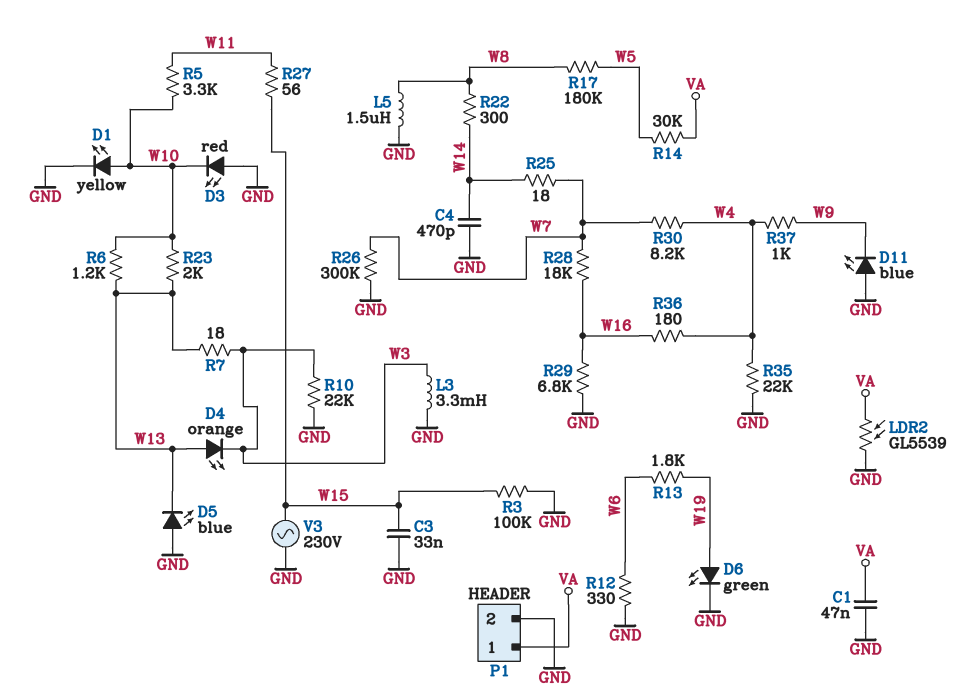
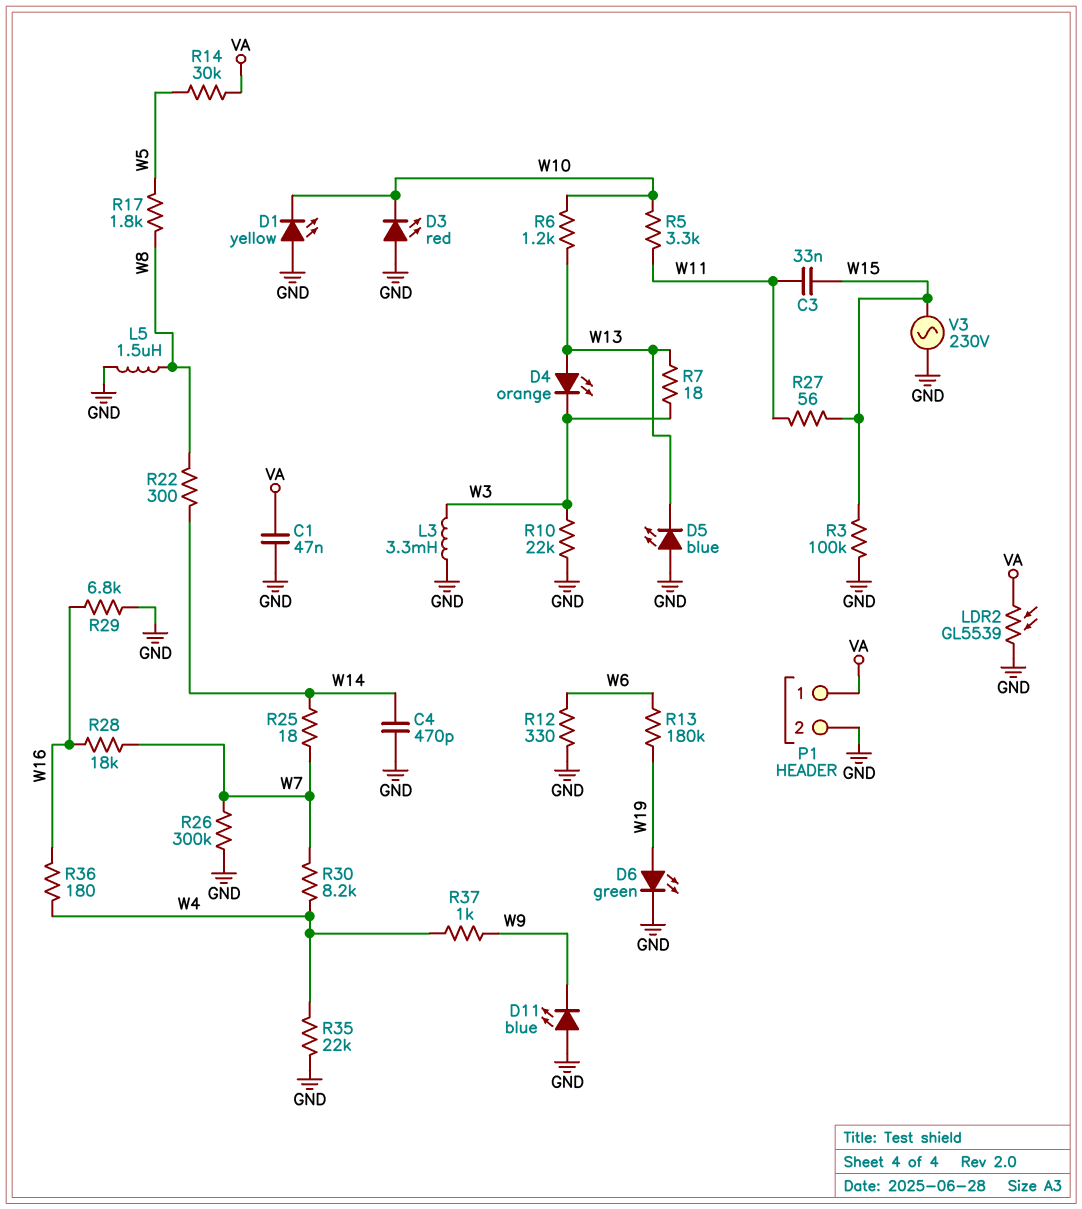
C3: 33nF (GND, W15) -> 33nF (W11, W15)
D1: LED yellow (A W10, K GND) -> LED yellow (A GND, K W10)
R13: 1.8k (W6, W19) -> 180k (W6, W19)
R17: 180k (W5, W8) -> 1.8k (W5, W8)
R23: 2k (W10, W13) -> none

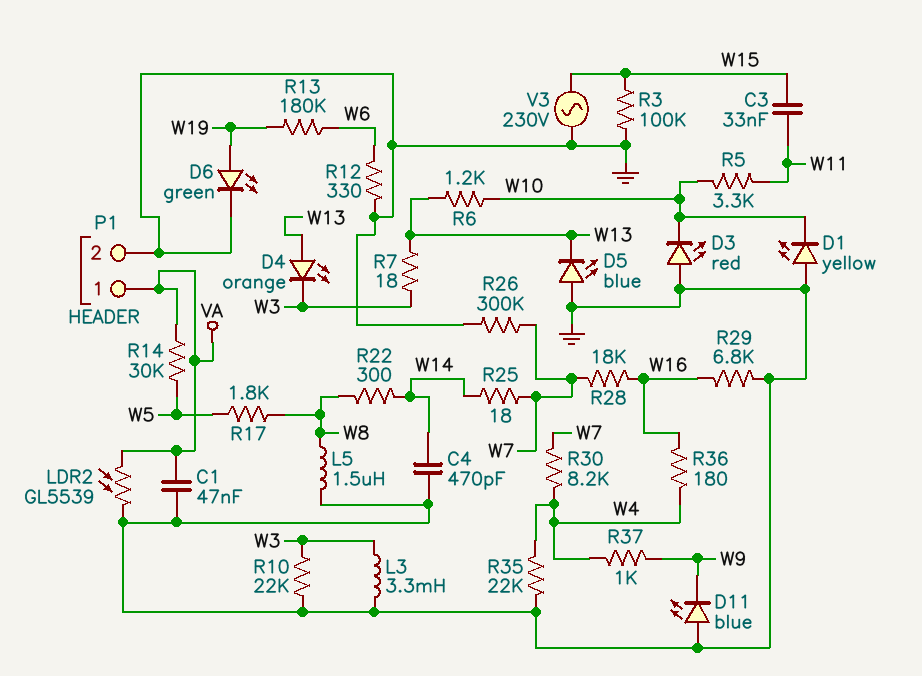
R27: 56 (W11, W15) -> none

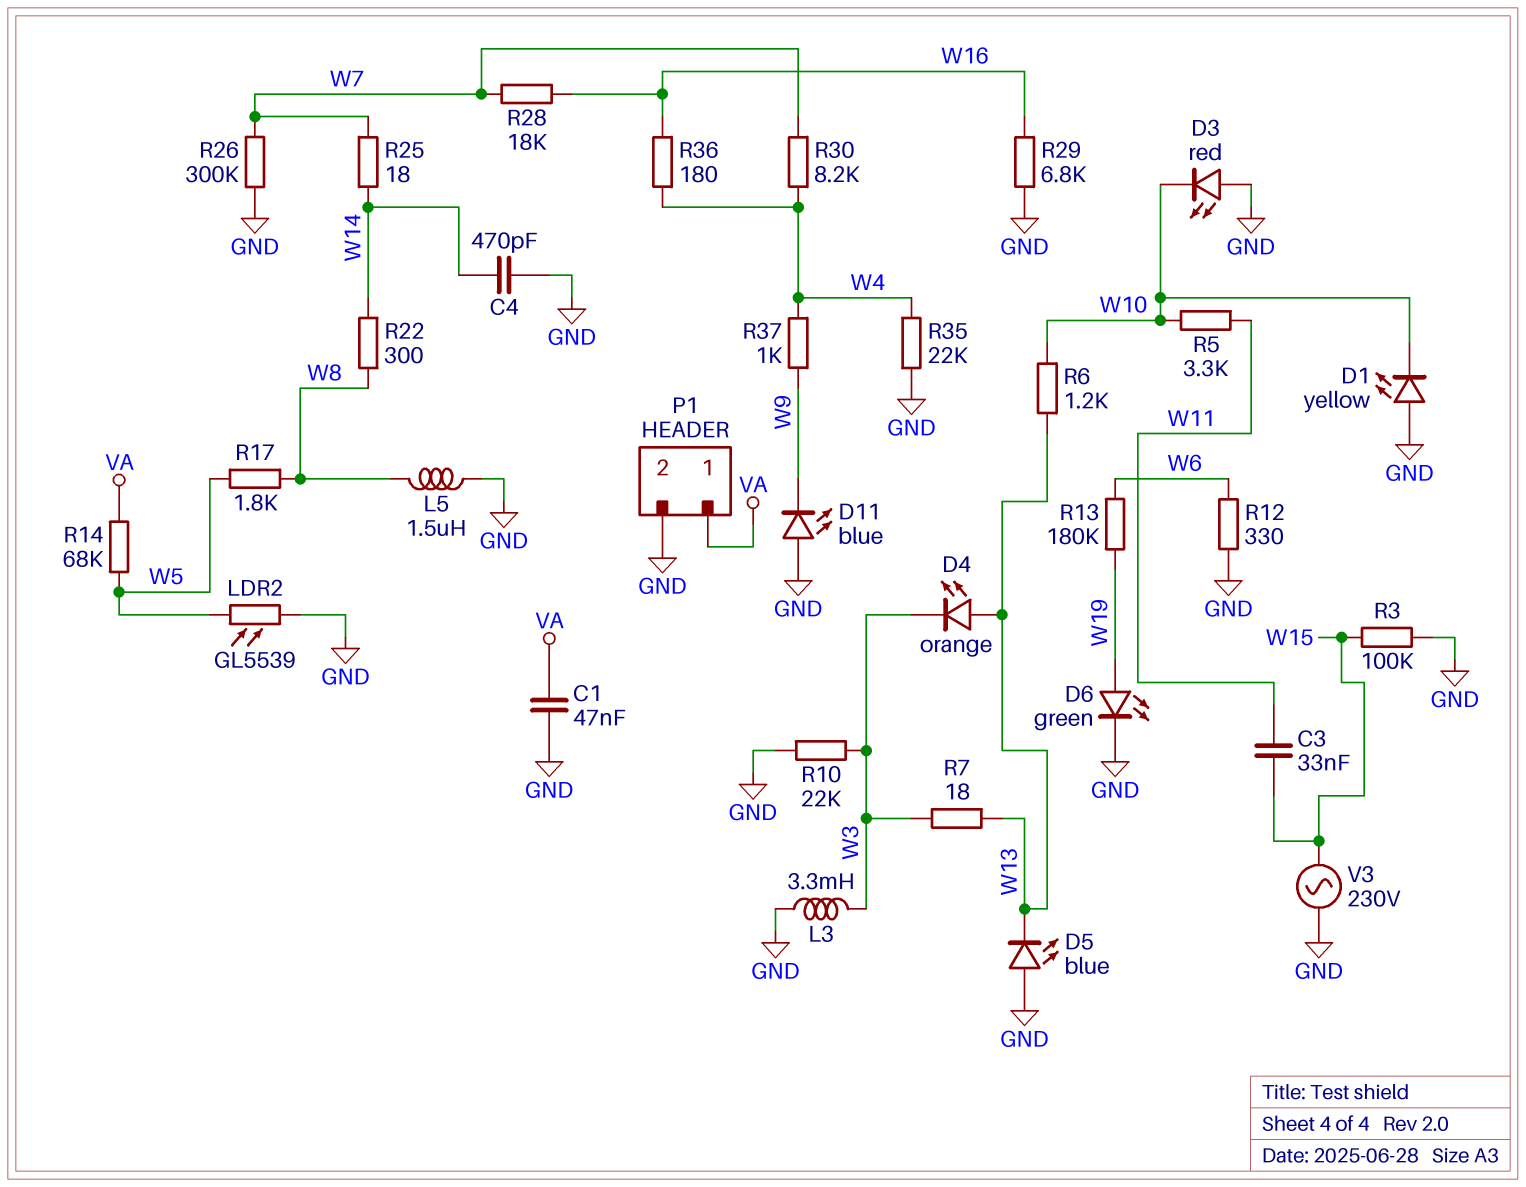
LDR2: GL5539 (GND, VA) -> GL5539 (GND, W5)
R14: 30k (VA, W5) -> 68k (VA, W5)

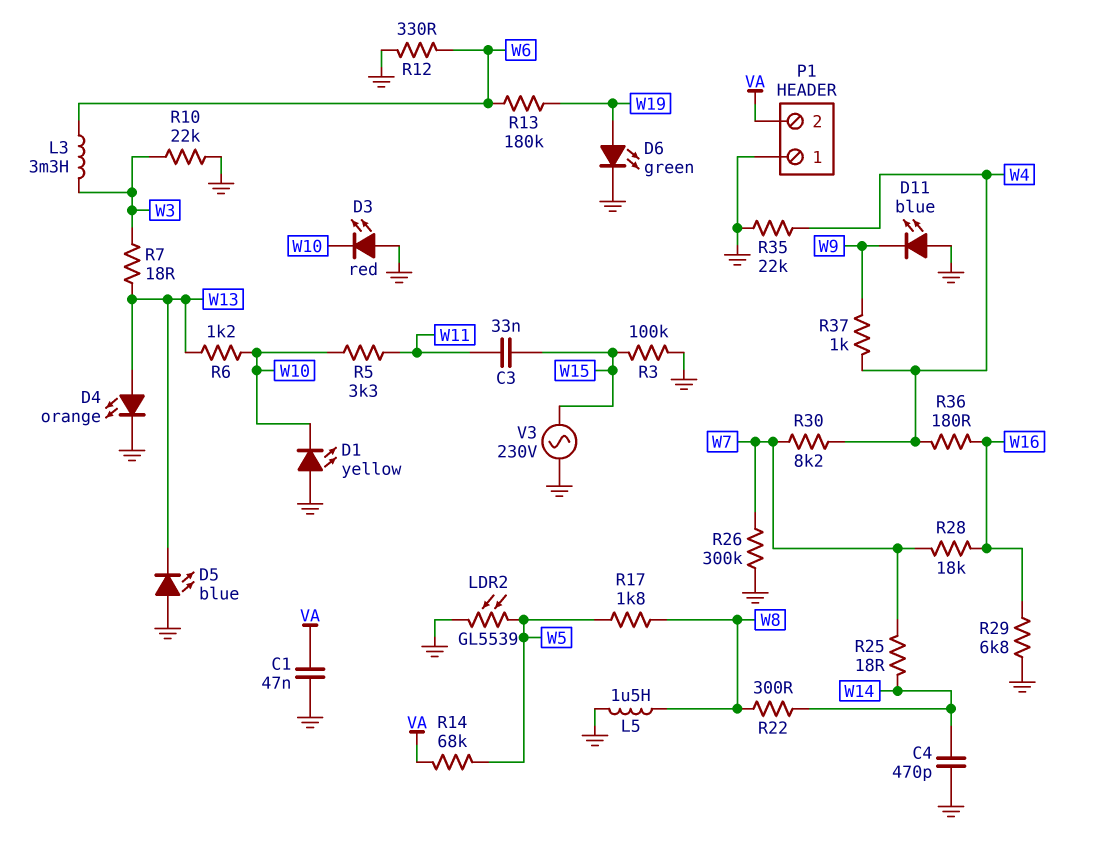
D4: LED orange (A W13, K W3) -> LED orange (A W13, K GND)
L3: 3.3mH (GND, W3) -> 3.3mH (W3, W6)
P1 pin 1: VA -> GND
P1 pin 2: GND -> VA

